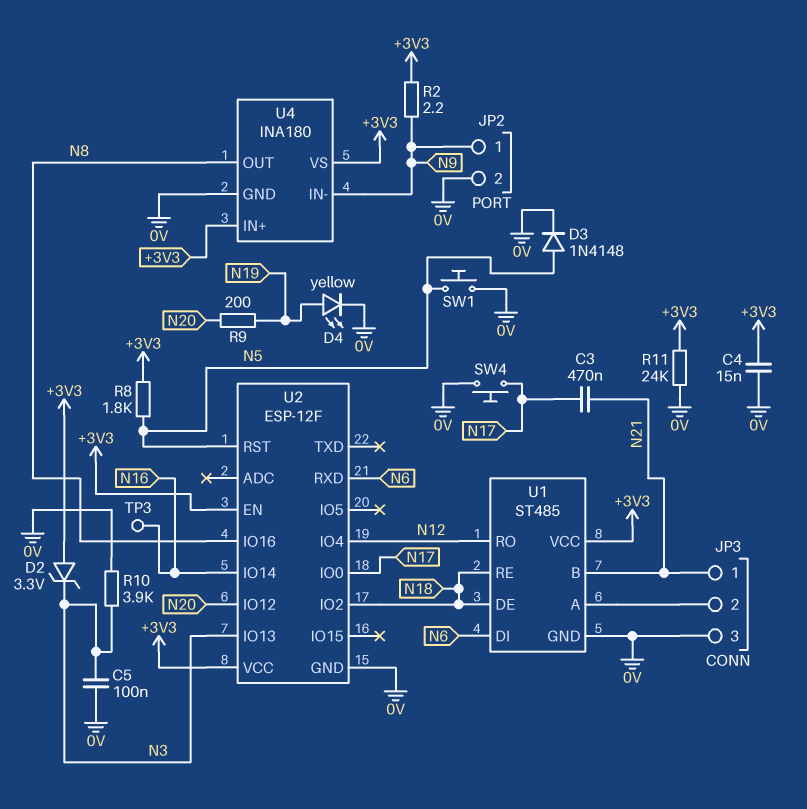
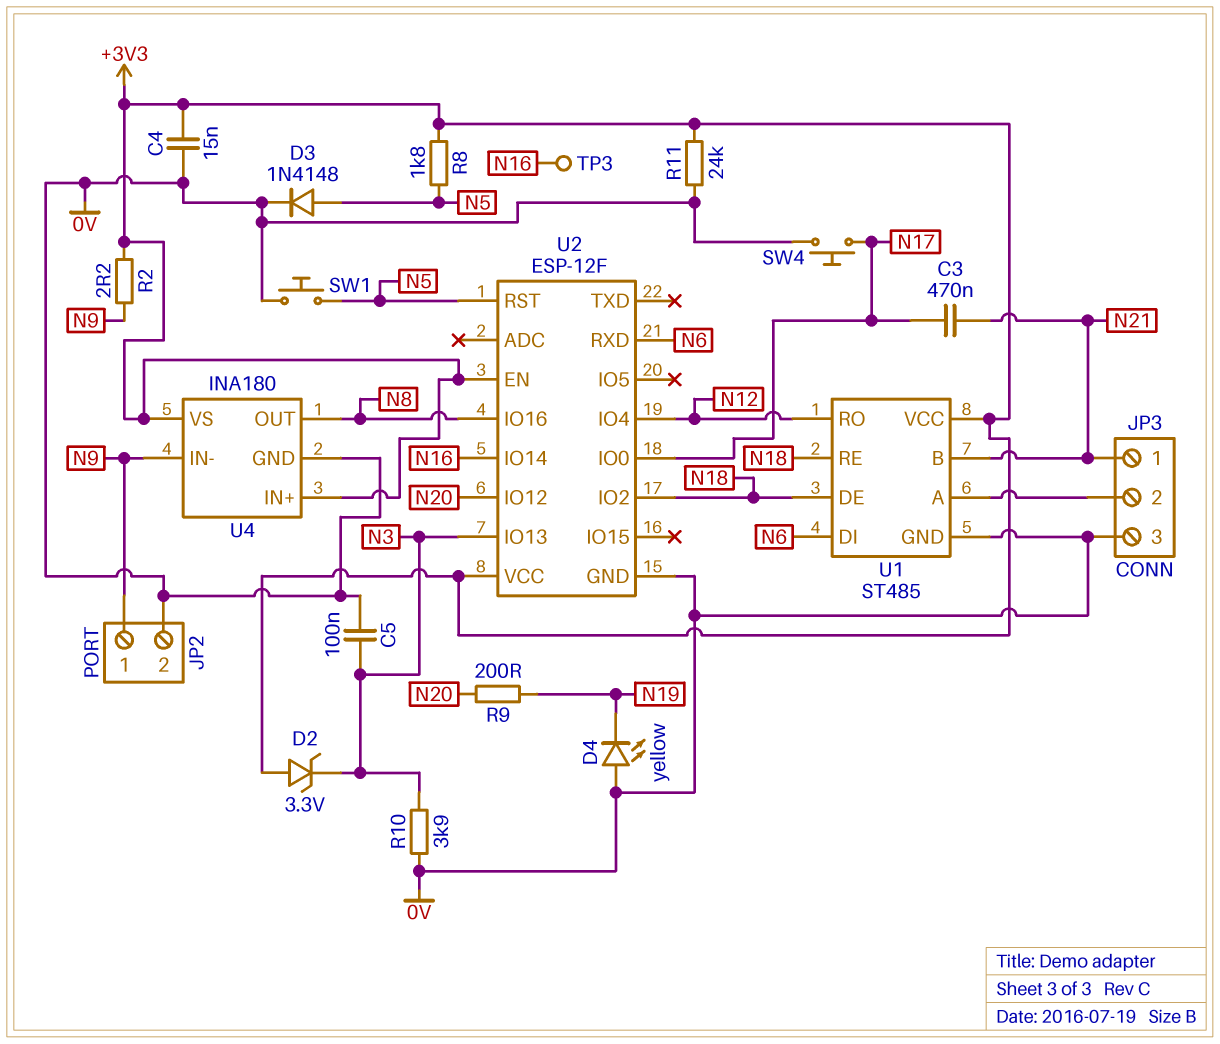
D4: LED yellow (A N19, K 0V) -> LED yellow (A 0V, K N19)

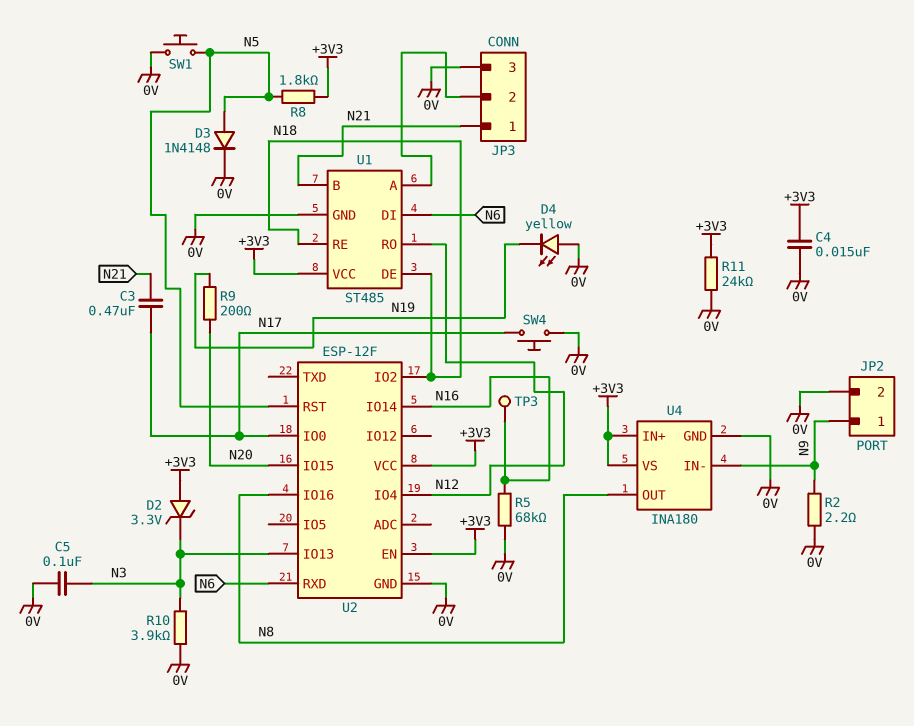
R2: 2.2 (+3V3, N9) -> 2.2 (0V, N9)
R5: none -> 68k (0V, N16)
U2 pin IO12: N20 -> none
U2 pin IO15: none -> N20

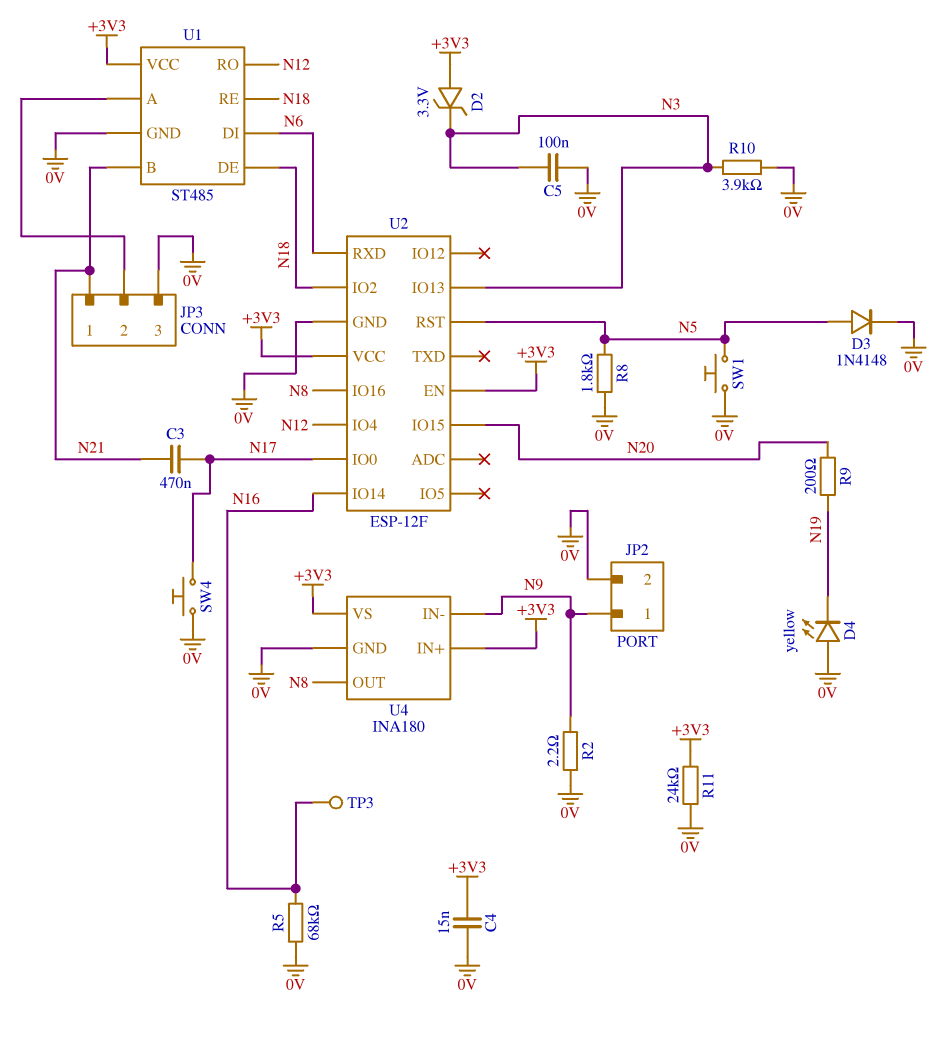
R8: 1.8k (+3V3, N5) -> 1.8k (0V, N5)

